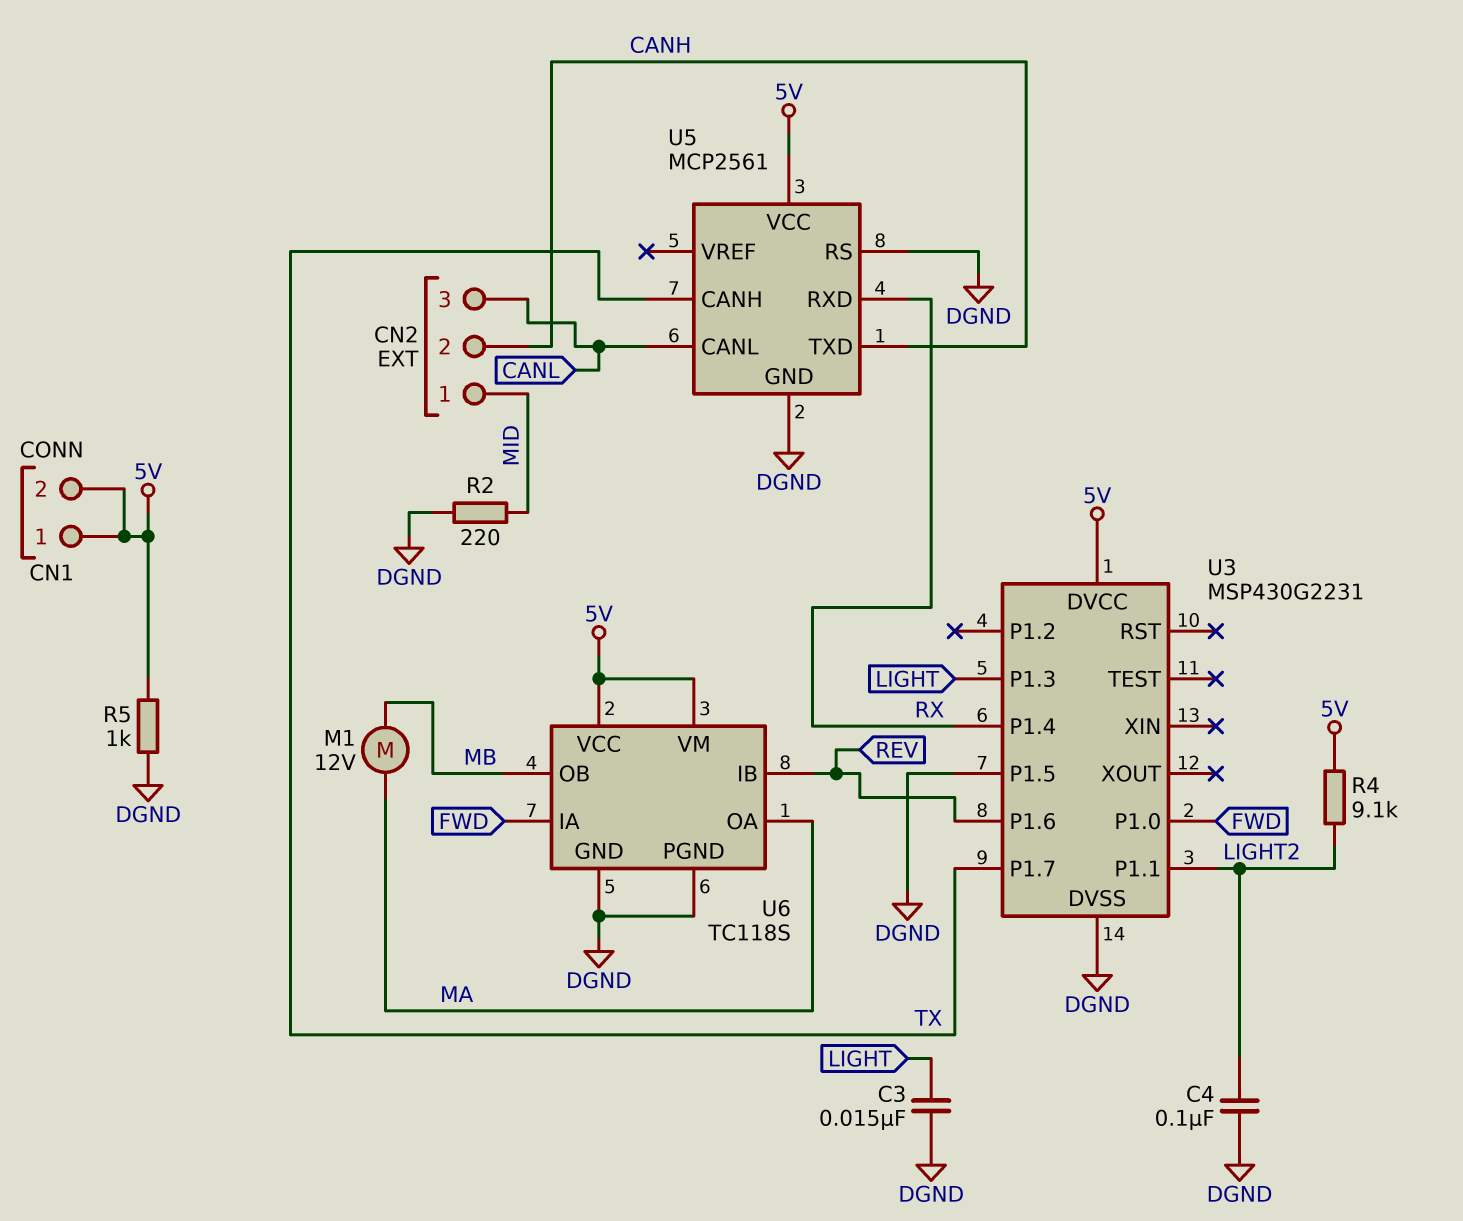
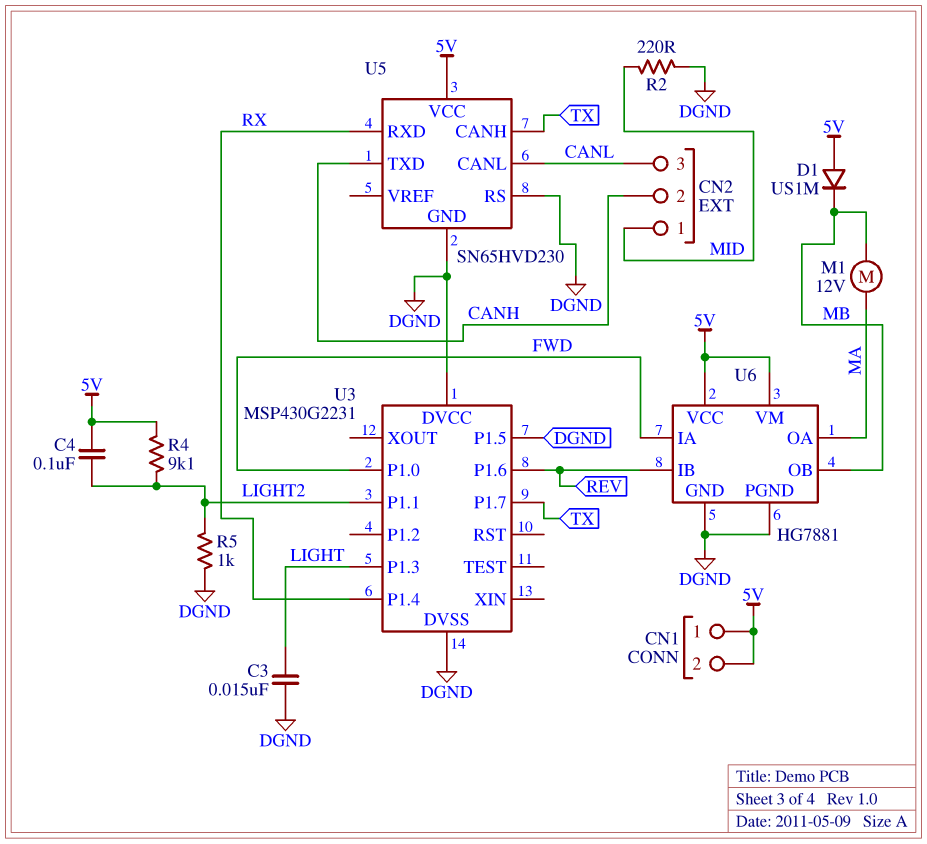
C4: 100nF (DGND, LIGHT2) -> 100nF (5V, LIGHT2)
D1: none -> diode US1M (A 5V, K MB)
R5: 1k (5V, DGND) -> 1k (DGND, LIGHT2)
U3 pin DVCC: 5V -> DGND
U5: MCP2561 -> SN65HVD230
U6: TC118S -> HG7881

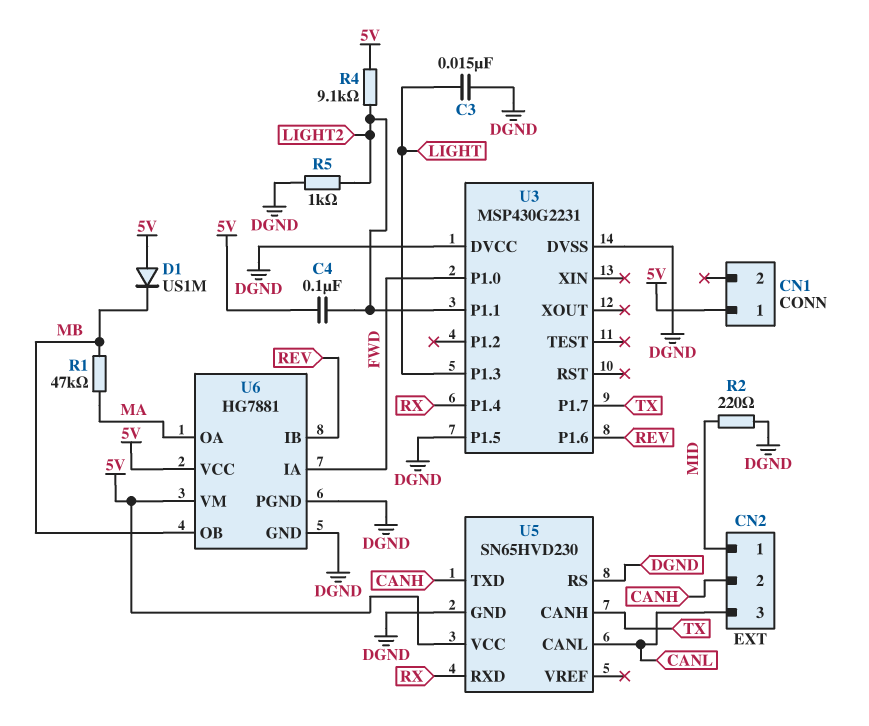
CN1 pin 2: 5V -> none
M1: motor 12V (MA, MB) -> none
R1: none -> 47k (MA, MB)

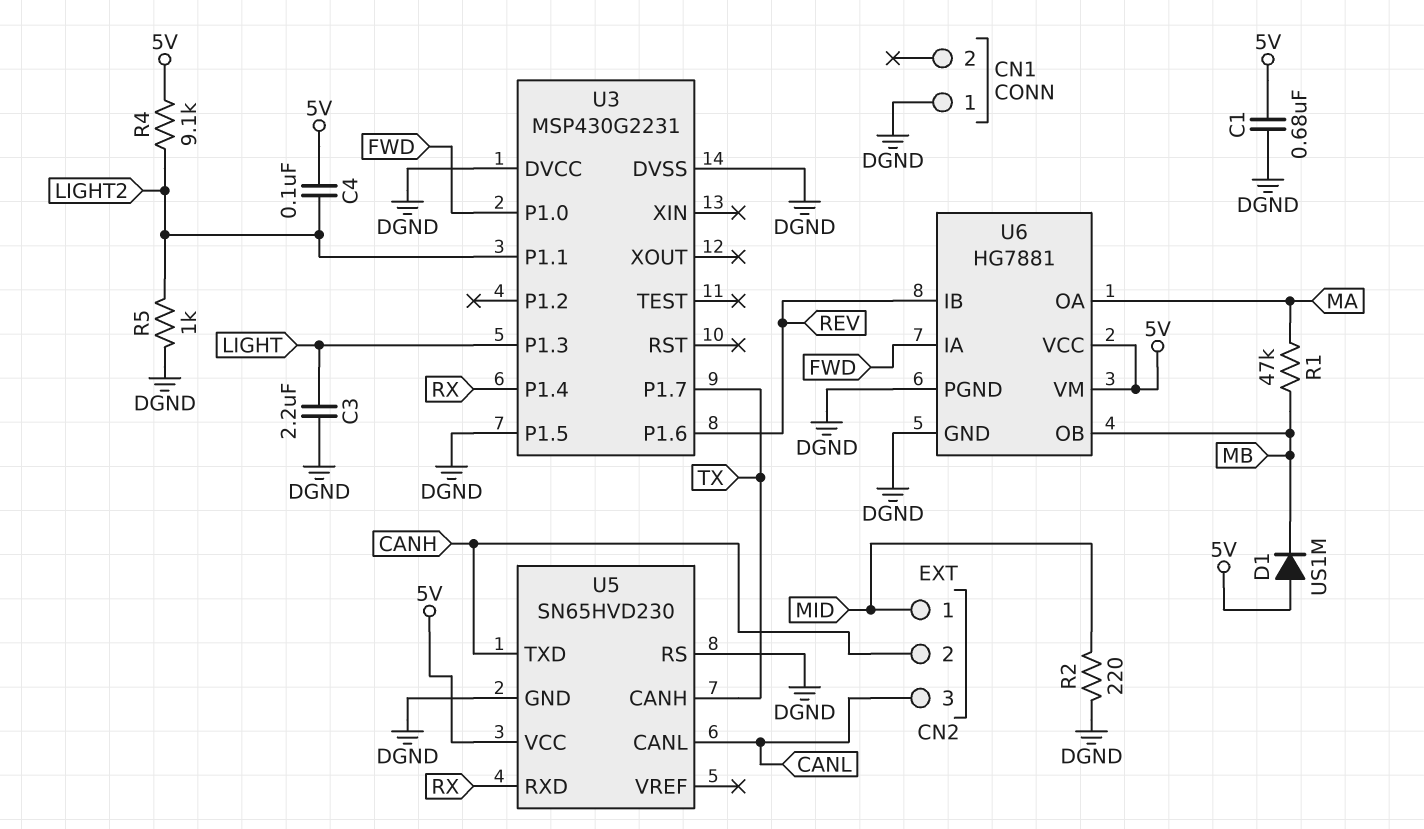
C1: none -> 680nF (5V, DGND)
C3: 15nF (DGND, LIGHT) -> 2.2uF (DGND, LIGHT)
CN1 pin 1: 5V -> DGND

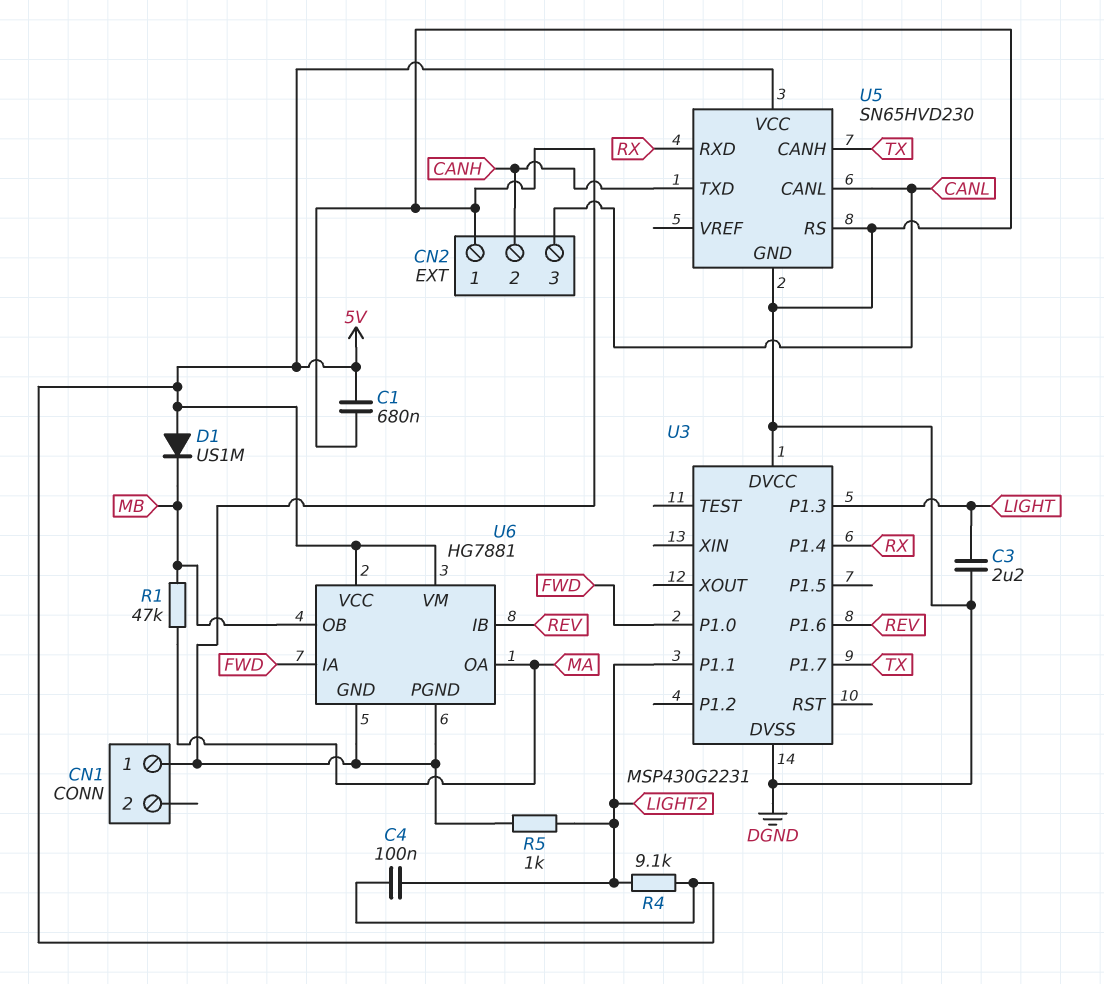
CN2 pin 1: MID -> DGND
R2: 220 (DGND, MID) -> none
U3 pin P1.5: DGND -> none

